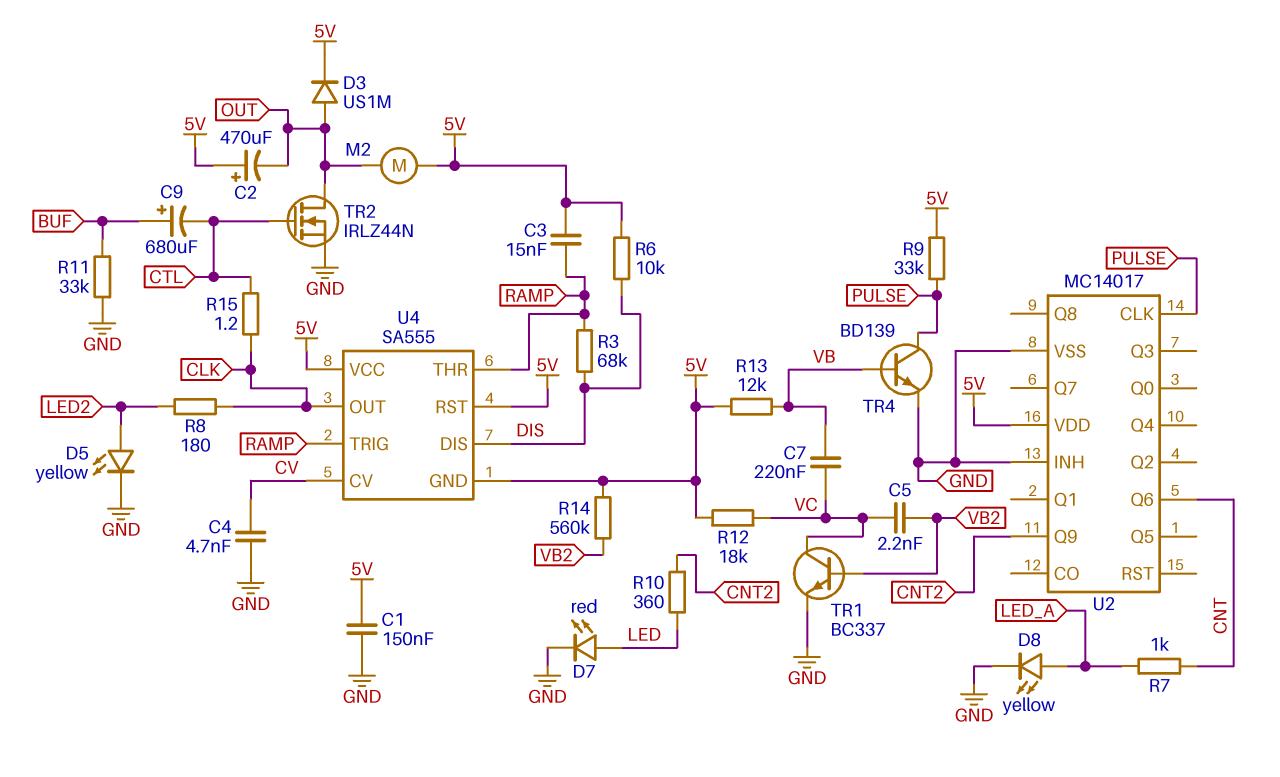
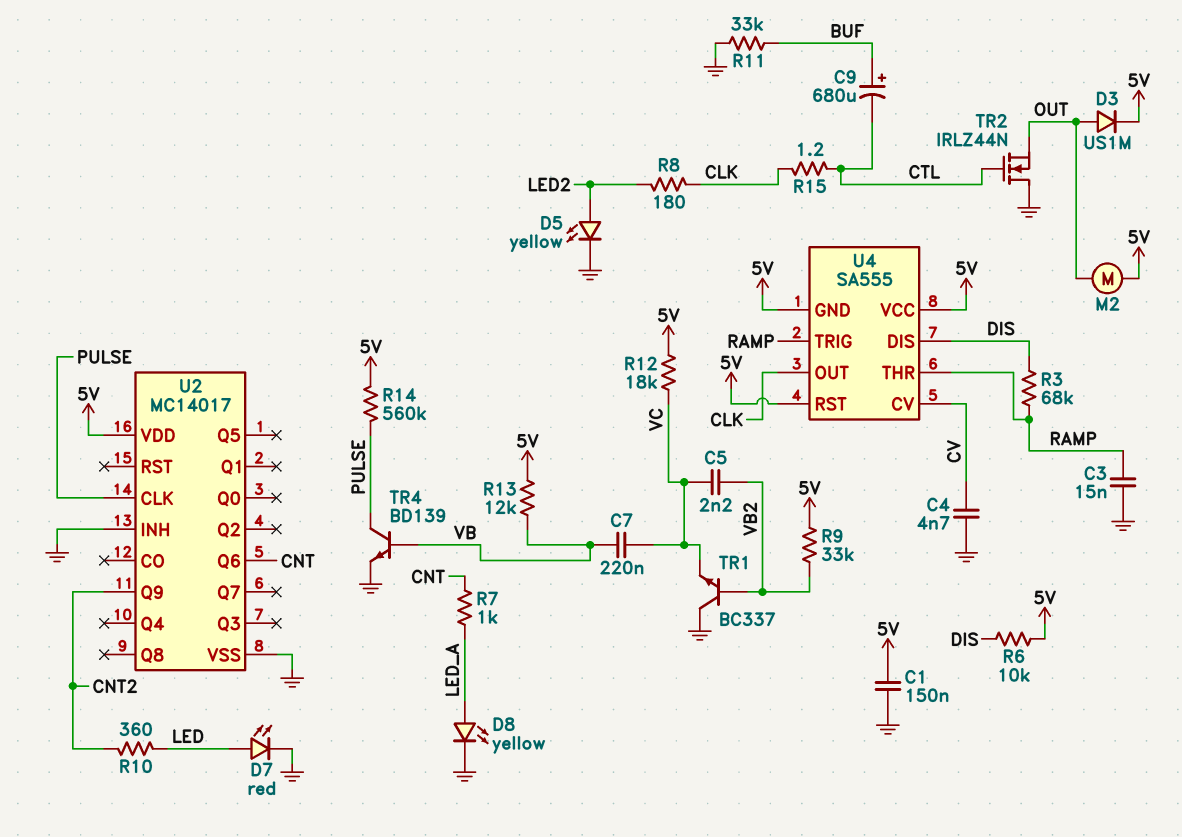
C2: 470uF (plus 5V, minus OUT) -> none
C3: 15nF (5V, RAMP) -> 15nF (GND, RAMP)
R9: 33k (5V, PULSE) -> 33k (5V, VB2)
R14: 560k (5V, VB2) -> 560k (5V, PULSE)
TR1: NPN BC337 (B VB2, C VC, E GND) -> NPN BC337 (B VB2, C GND, E VC)
TR2: NMOS IRLZ44N (G CTL, D OUT, S GND) -> NMOS IRLZ44N (G CTL, D GND, S OUT)

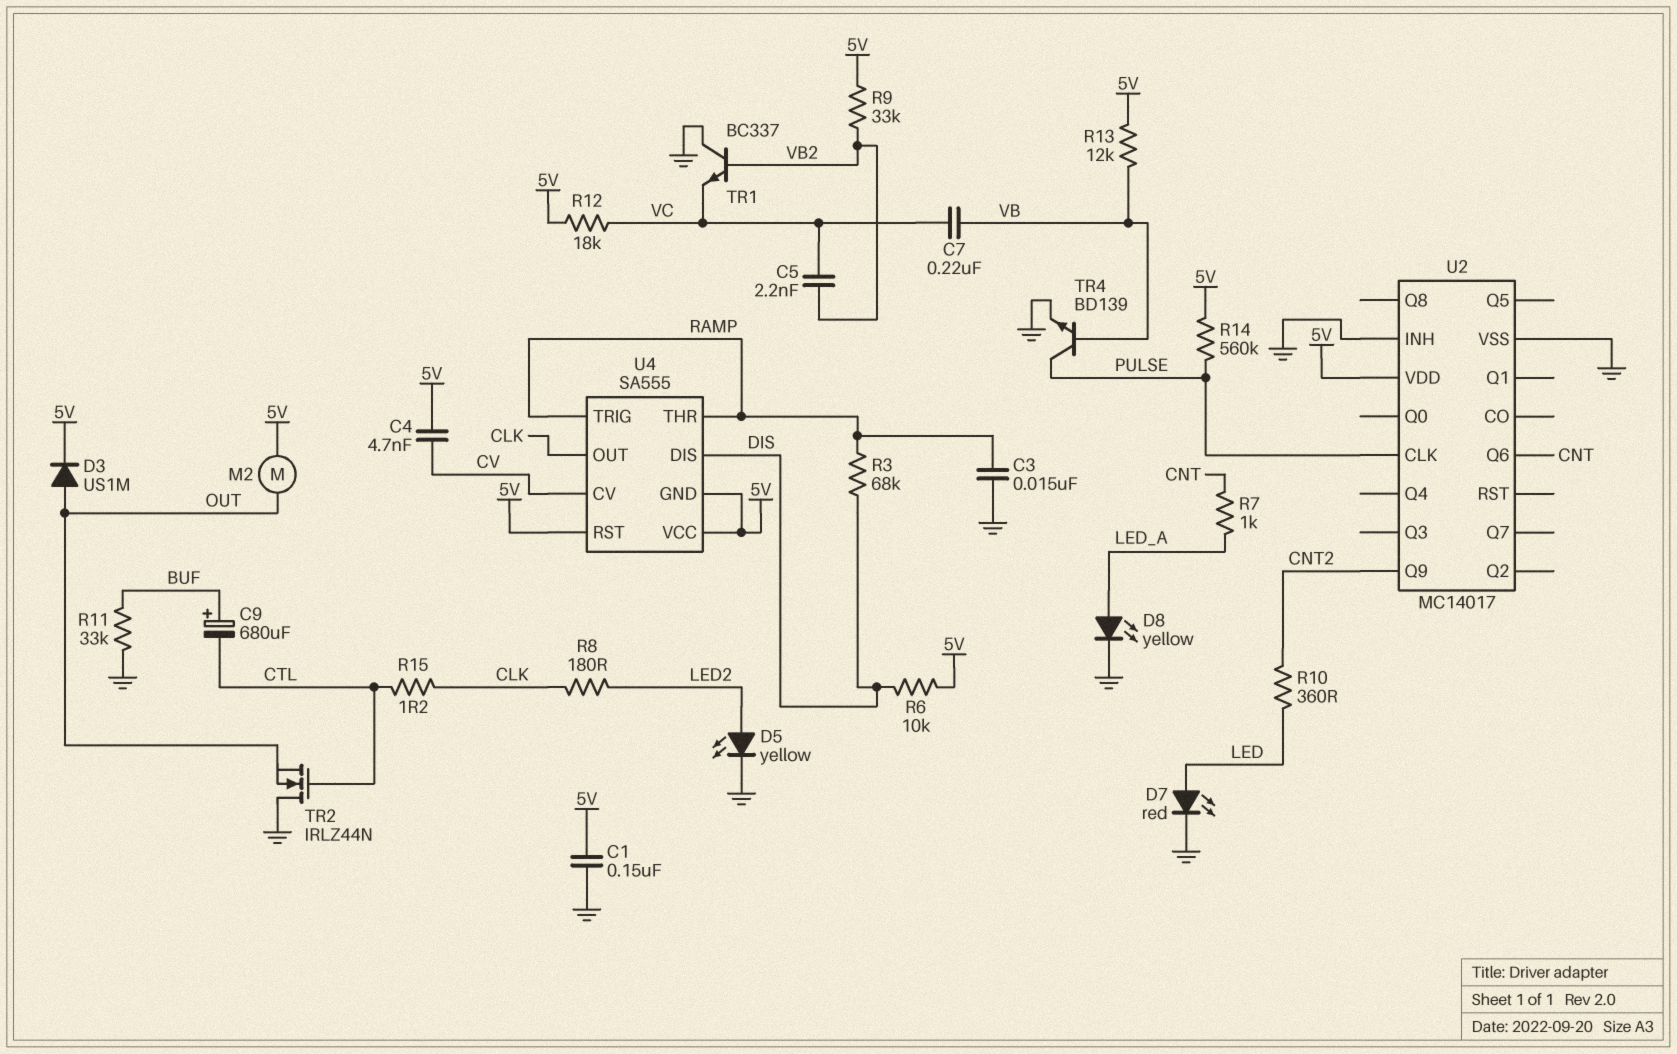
C4: 4.7nF (CV, GND) -> 4.7nF (5V, CV)

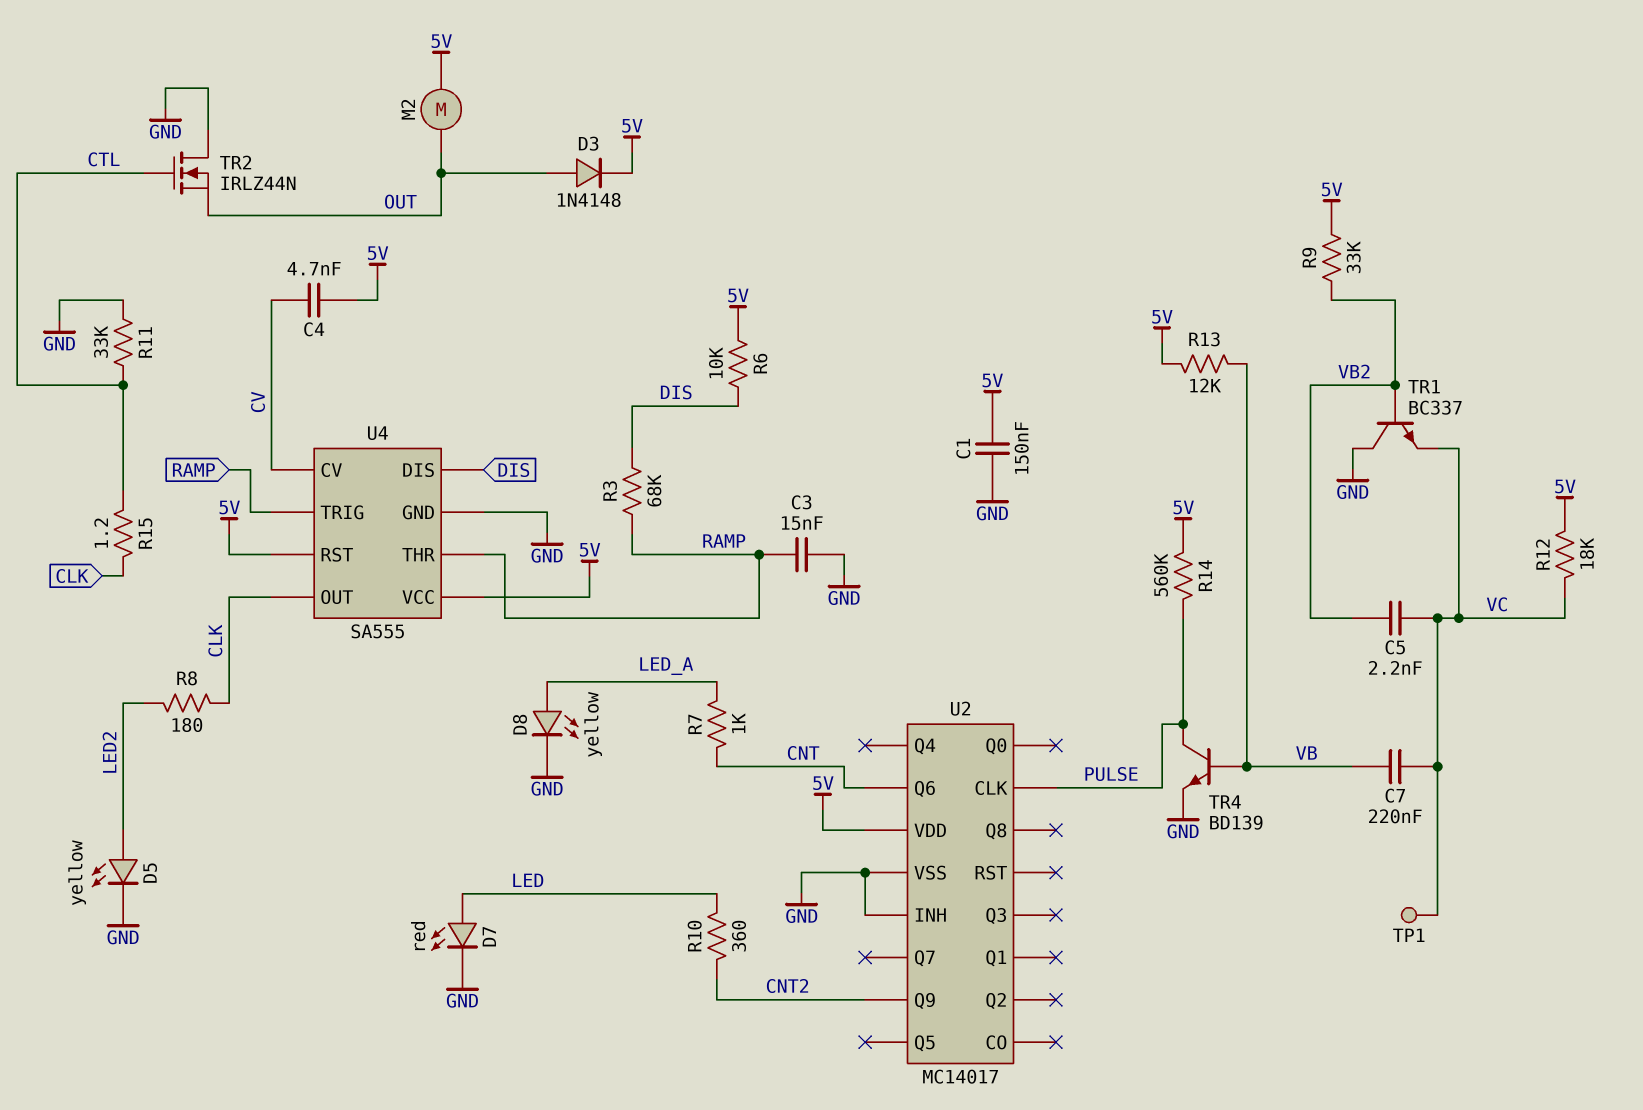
C9: 680uF (plus BUF, minus CTL) -> none
D3: diode US1M (A OUT, K 5V) -> diode 1N4148 (A OUT, K 5V)
R11: 33k (BUF, GND) -> 33k (CTL, GND)
TP1: none -> test point (VC)
U4 pin GND: 5V -> GND

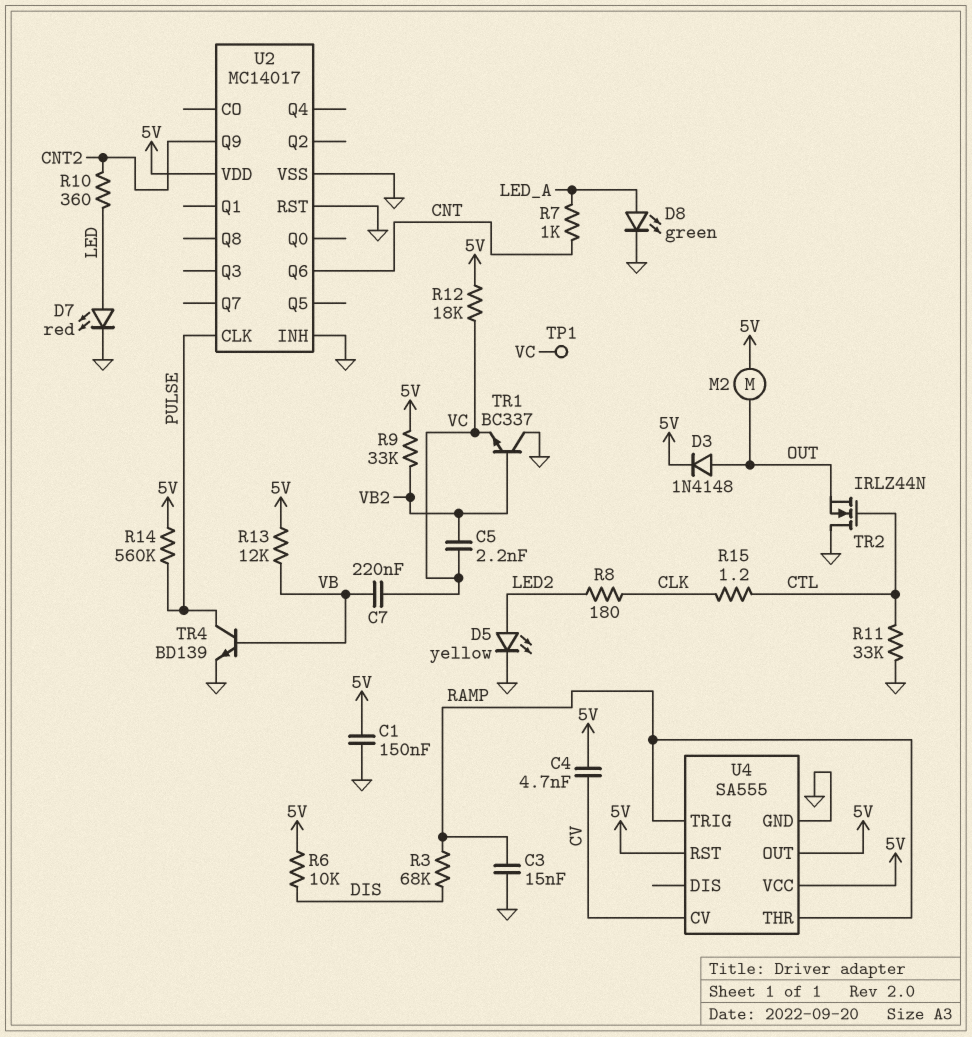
D8: LED yellow (A LED_A, K GND) -> LED green (A LED_A, K GND)
U2 pin RST: none -> GND
U4 pin DIS: DIS -> none
U4 pin OUT: CLK -> 5V

